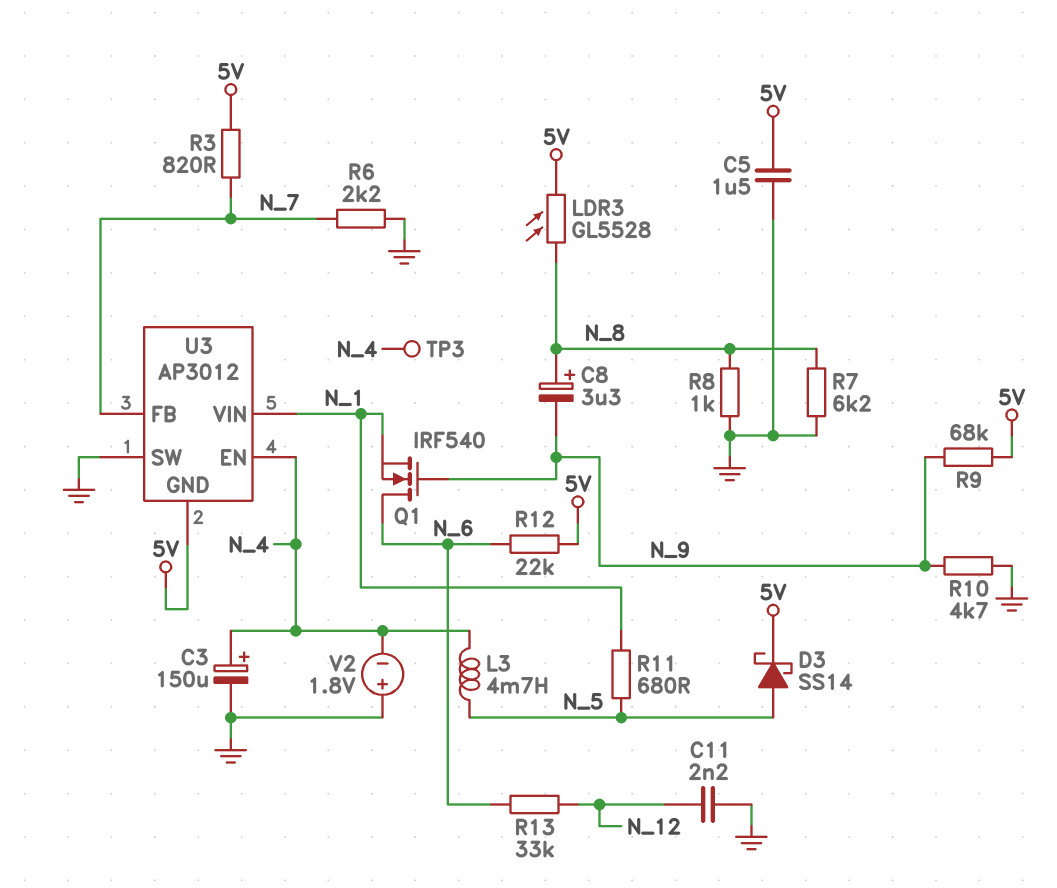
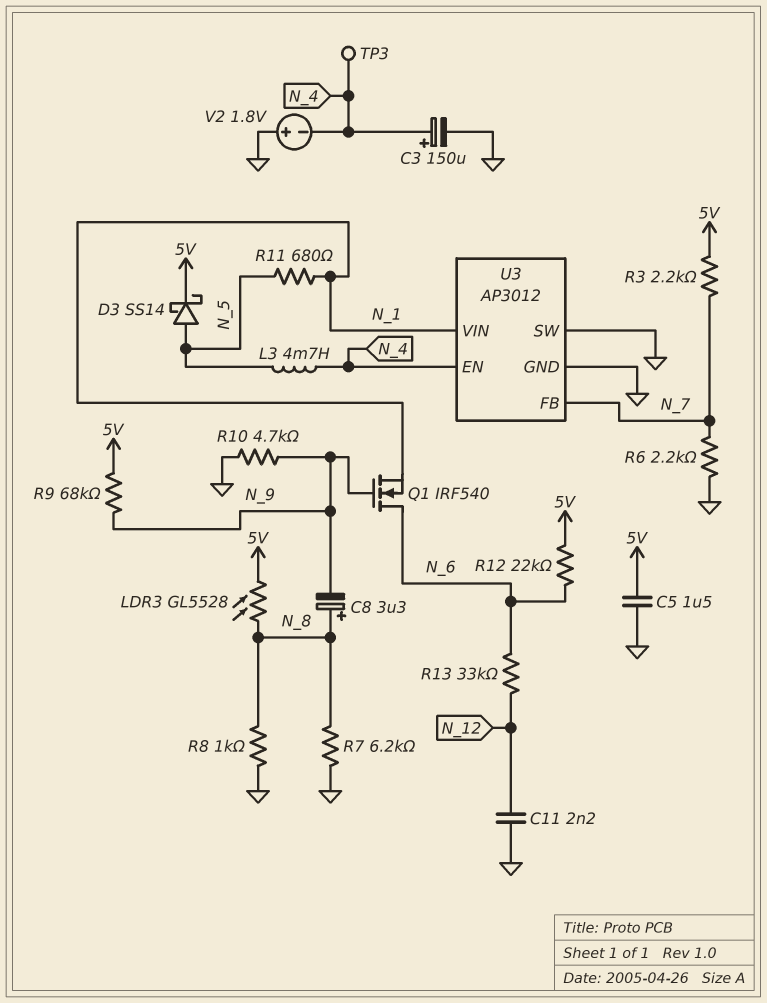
R3: 820 (5V, N_7) -> 2.2k (5V, N_7)
U3 pin GND: 5V -> GND

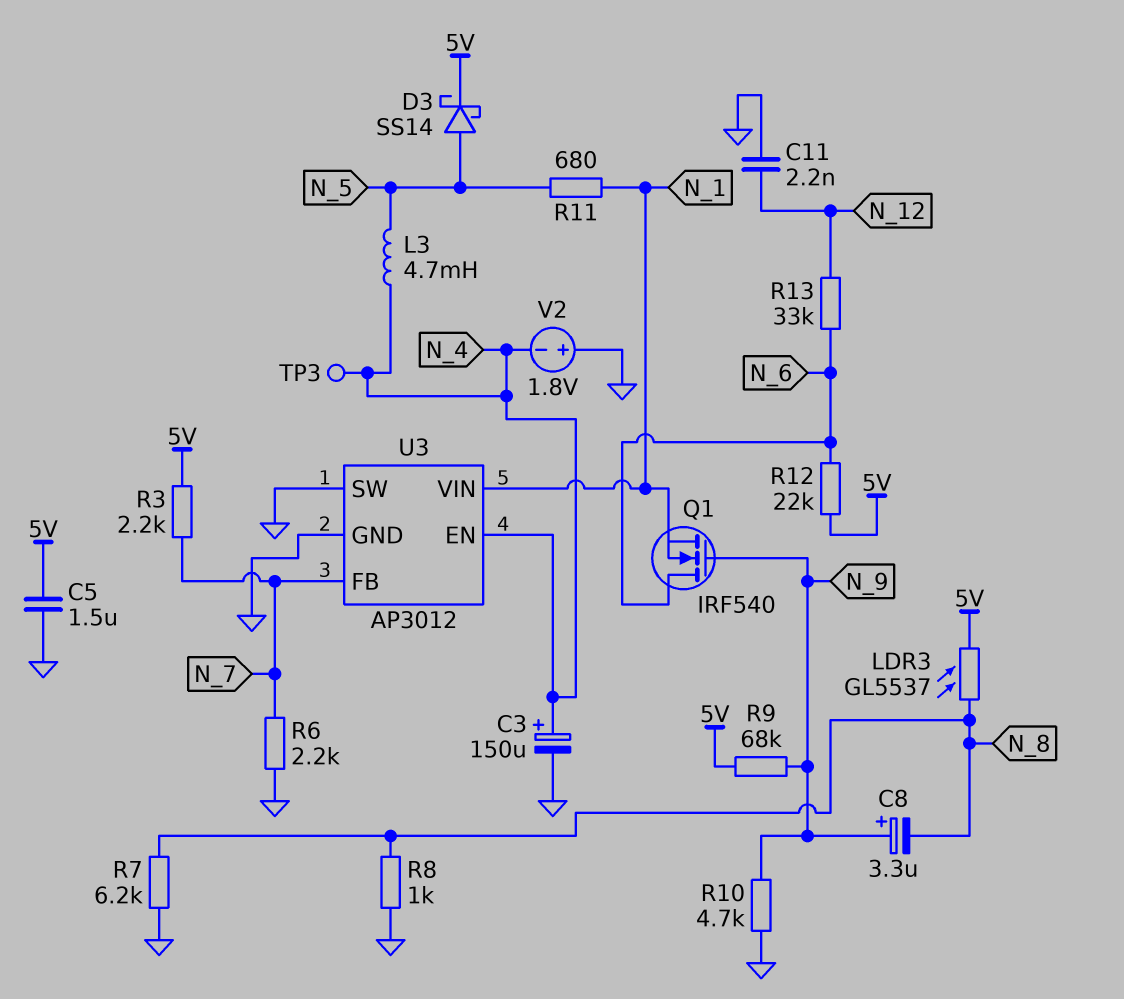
C8: 3.3uF (plus N_8, minus N_9) -> 3.3uF (plus N_9, minus N_8)
LDR3: GL5528 (5V, N_8) -> GL5537 (5V, N_8)

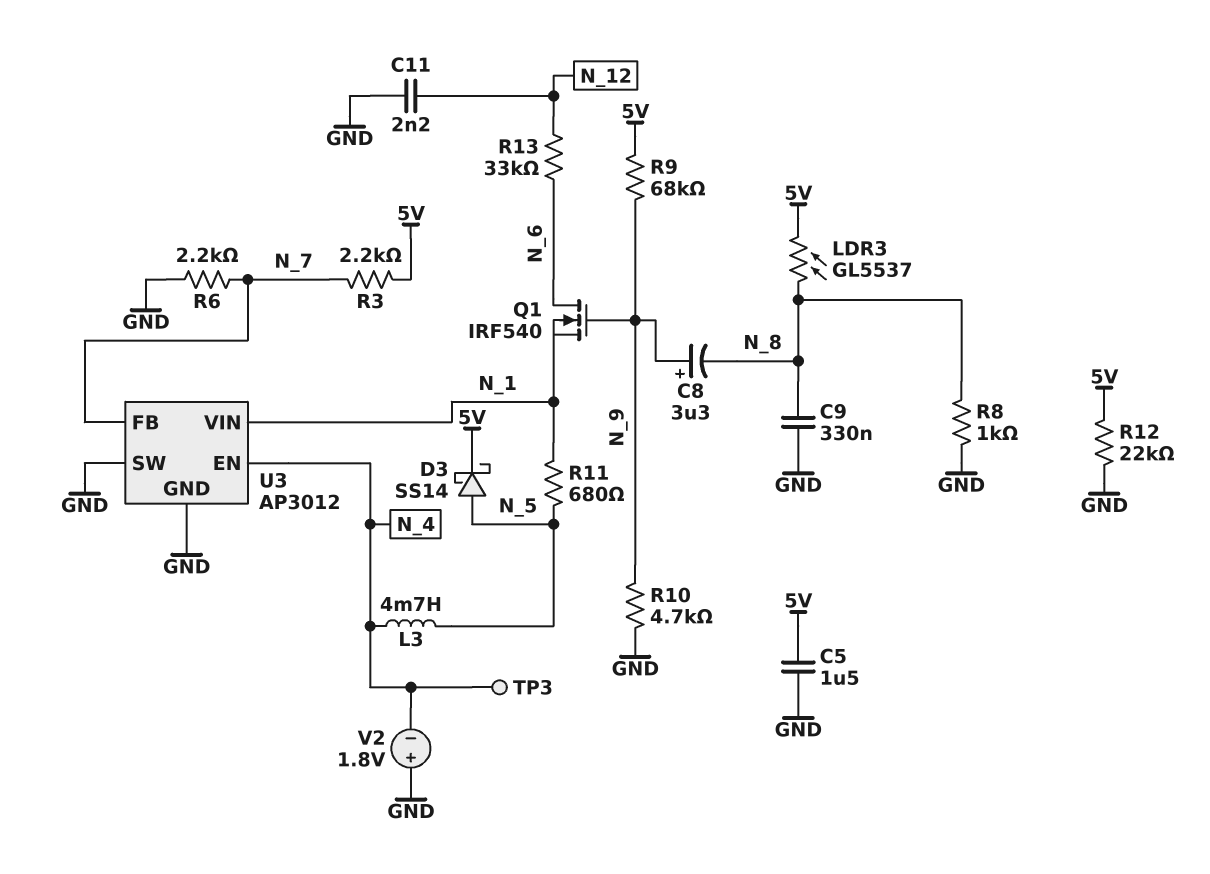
C3: 150uF (plus N_4, minus GND) -> none
C9: none -> 330nF (GND, N_8)
R7: 6.2k (GND, N_8) -> none
R12: 22k (5V, N_6) -> 22k (5V, GND)

